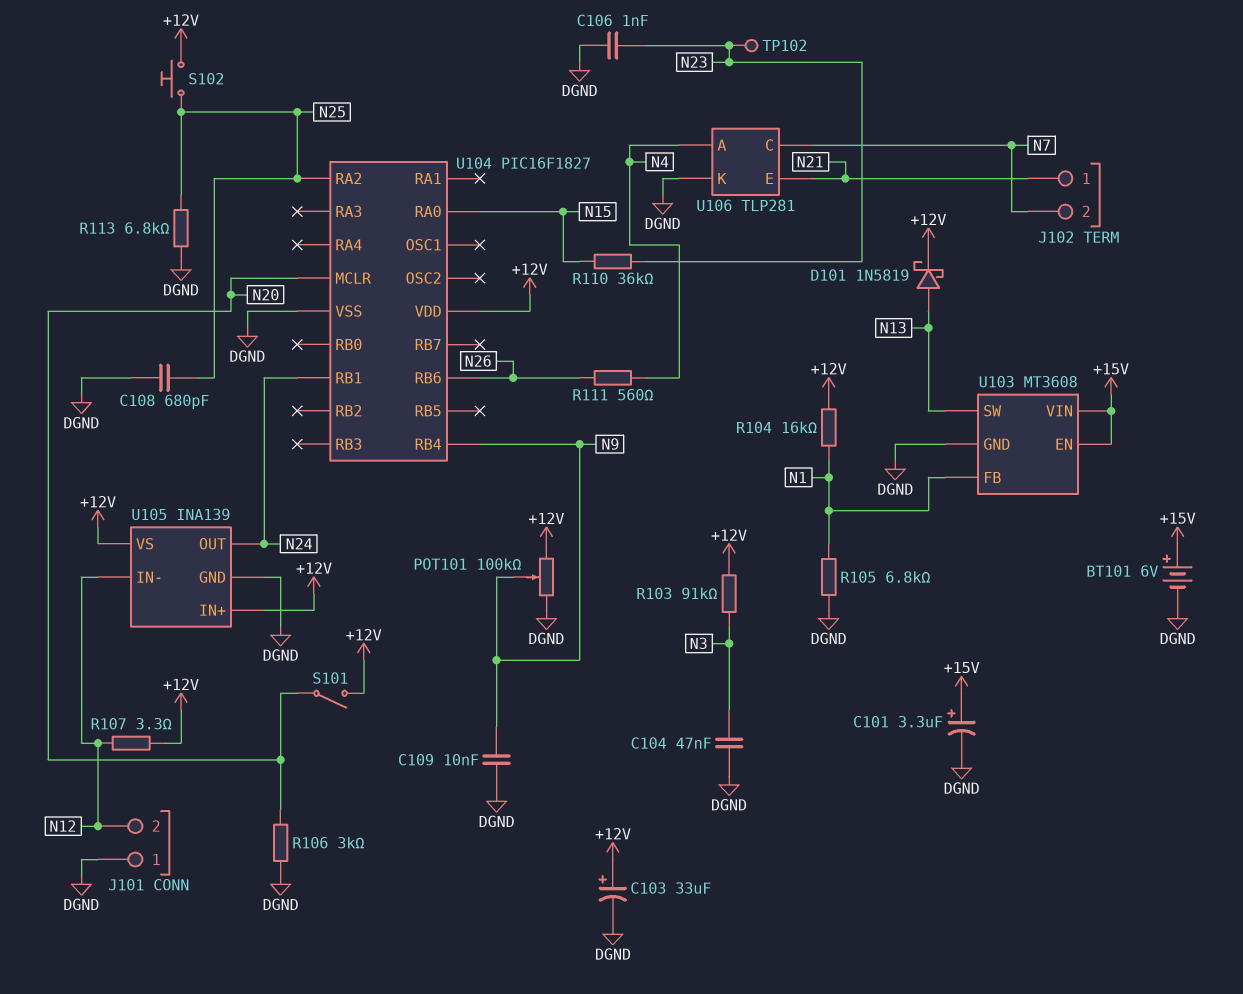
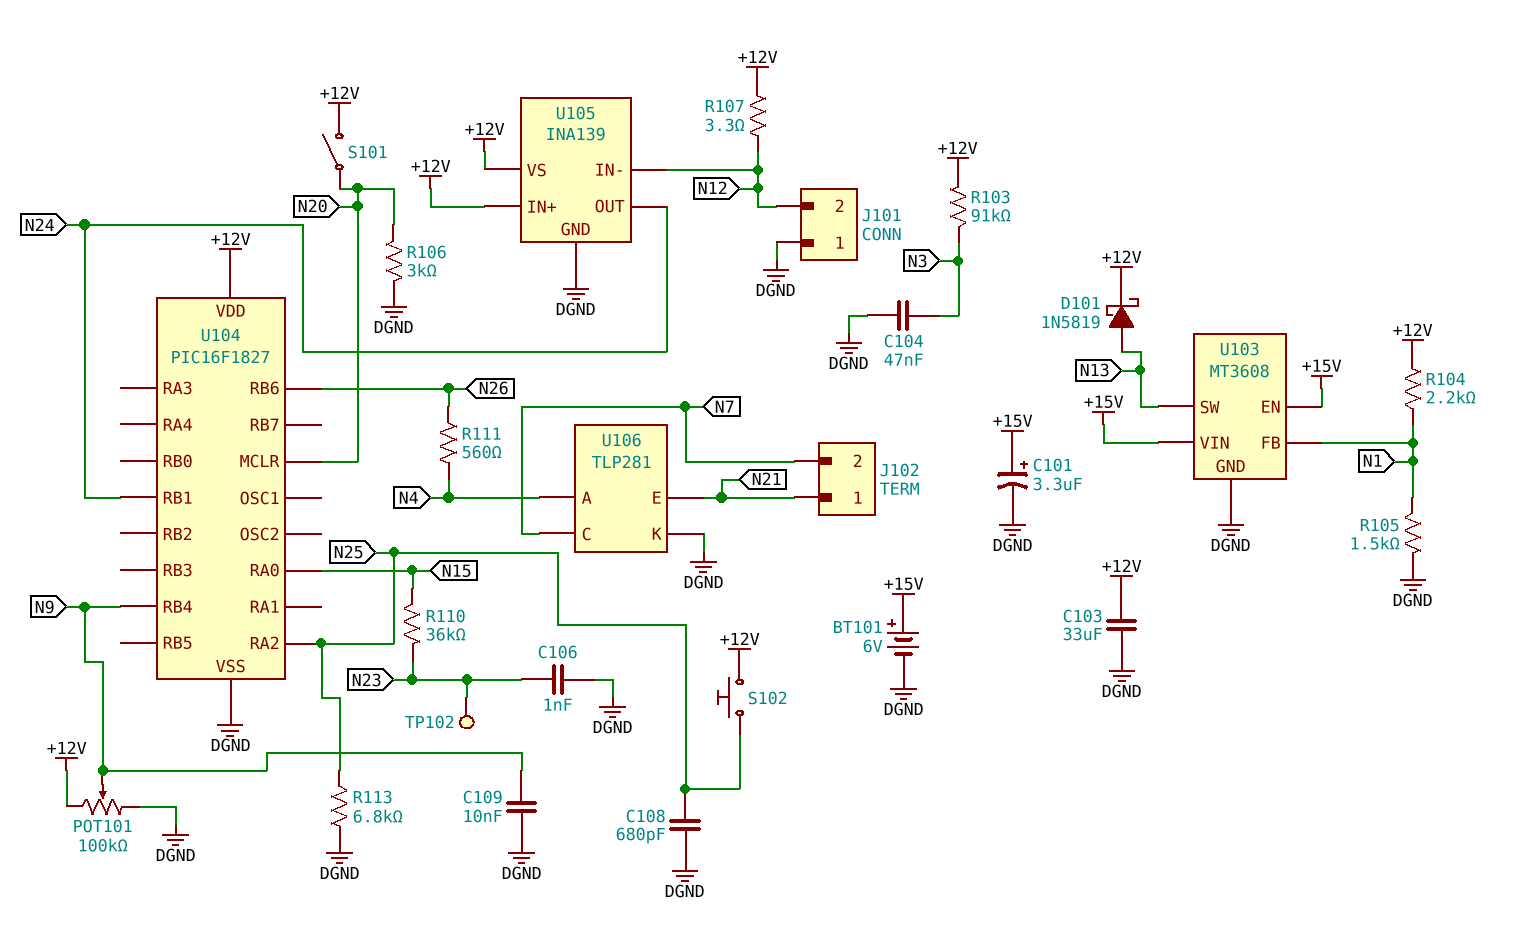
C103: 33uF (plus +12V, minus DGND) -> 33uF (+12V, DGND)
R104: 16k (+12V, N1) -> 2.2k (+12V, N1)
R105: 6.8k (DGND, N1) -> 1.5k (DGND, N1)

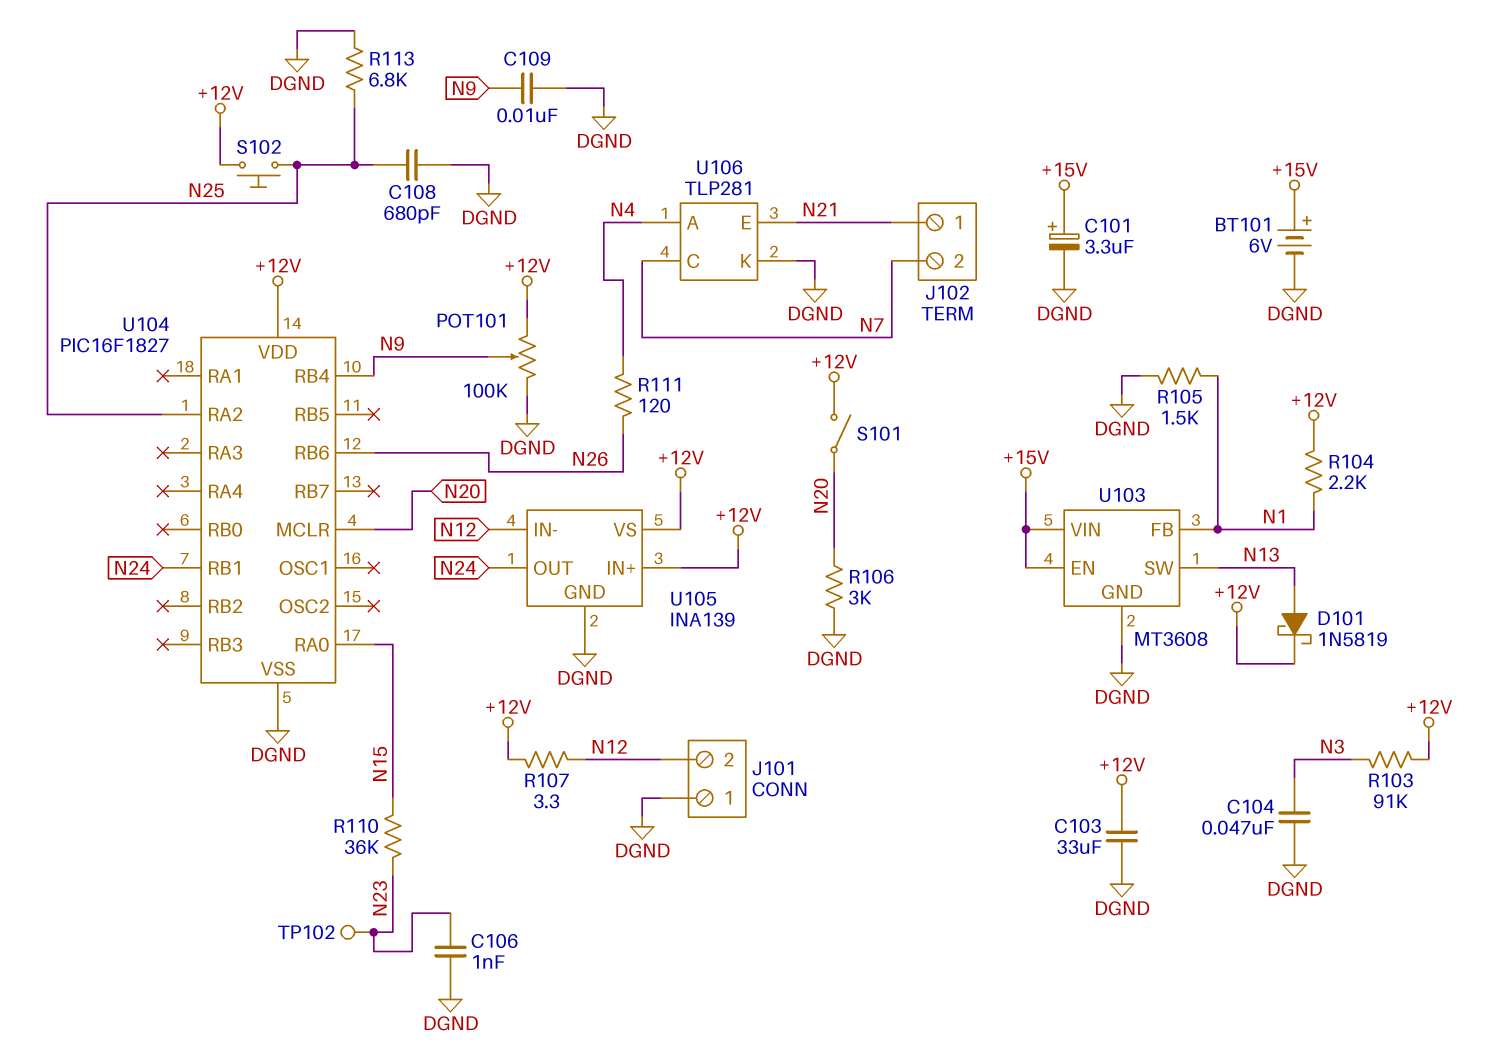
R111: 560 (N4, N26) -> 120 (N4, N26)

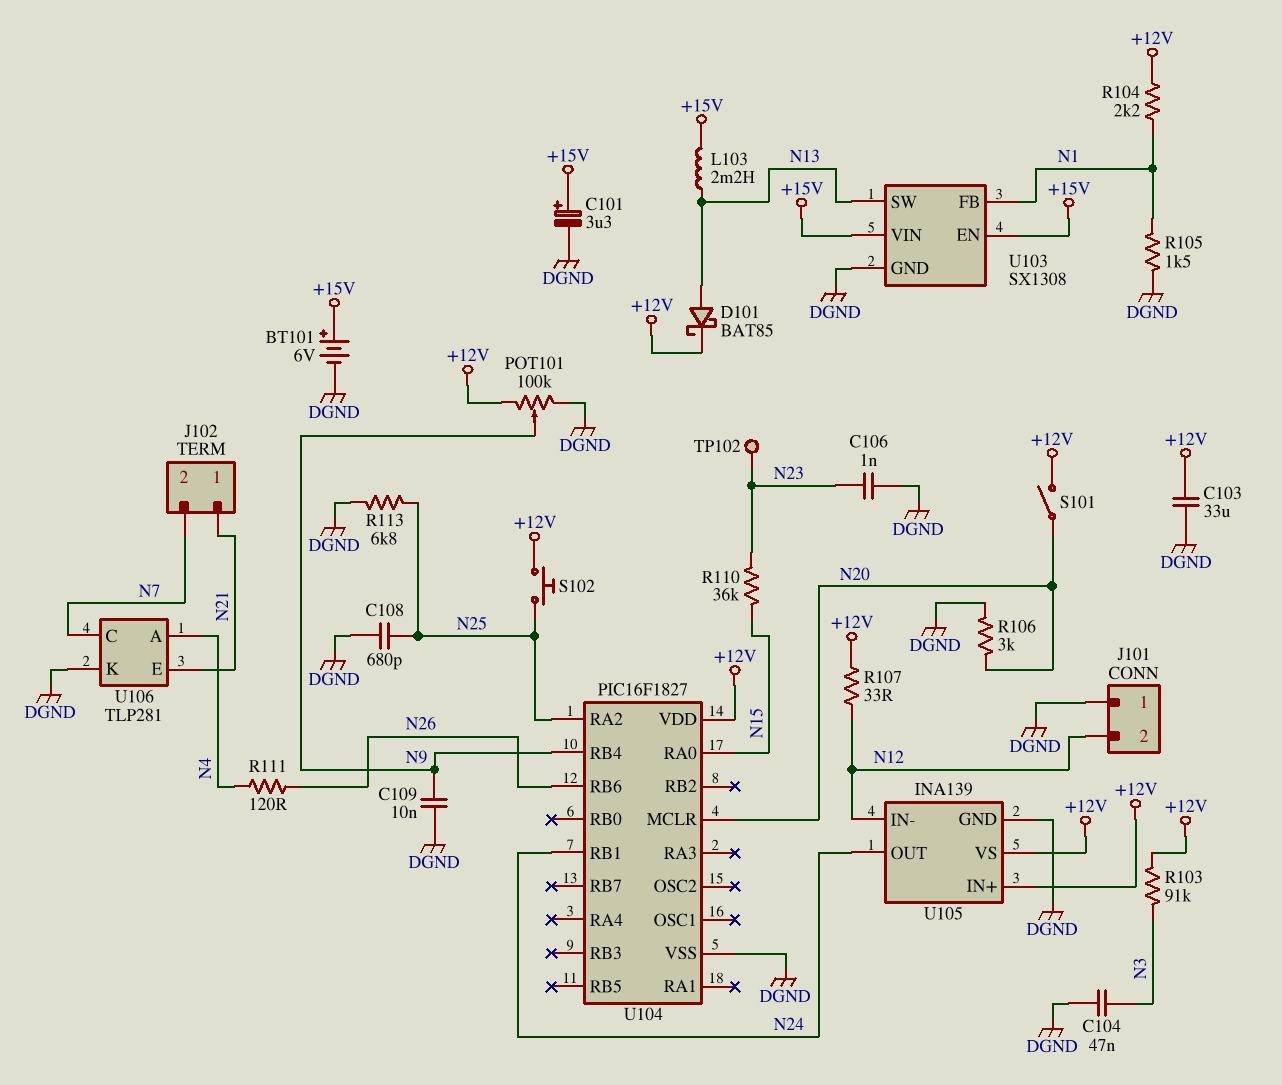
D101: schottky 1N5819 (A N13, K +12V) -> schottky BAT85 (A N13, K +12V)
L103: none -> 2.2mH (+15V, N13)
R107: 3.3 (+12V, N12) -> 33 (+12V, N12)
U103: MT3608 -> SX1308

